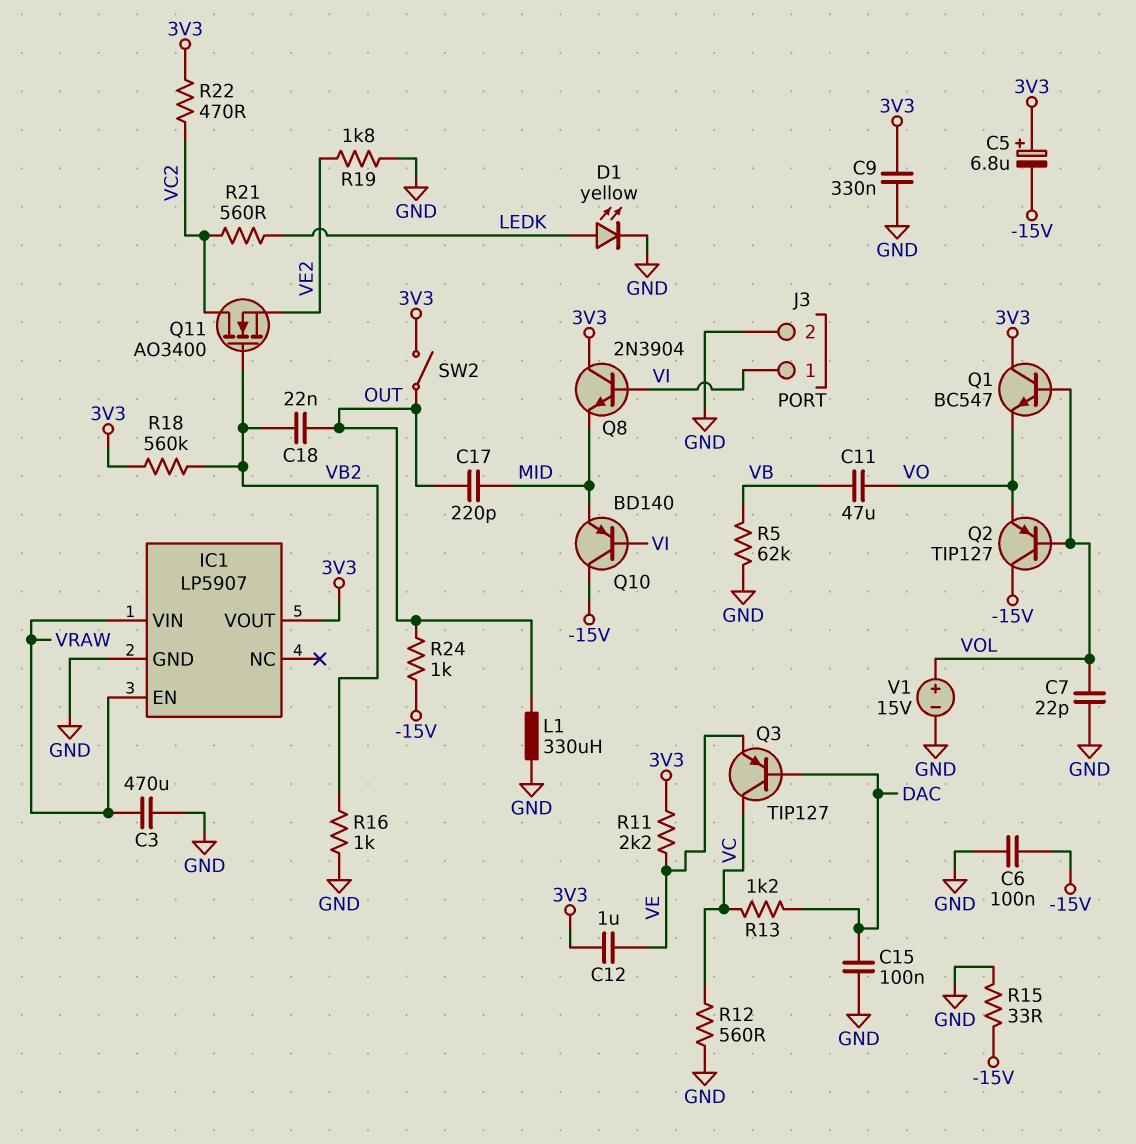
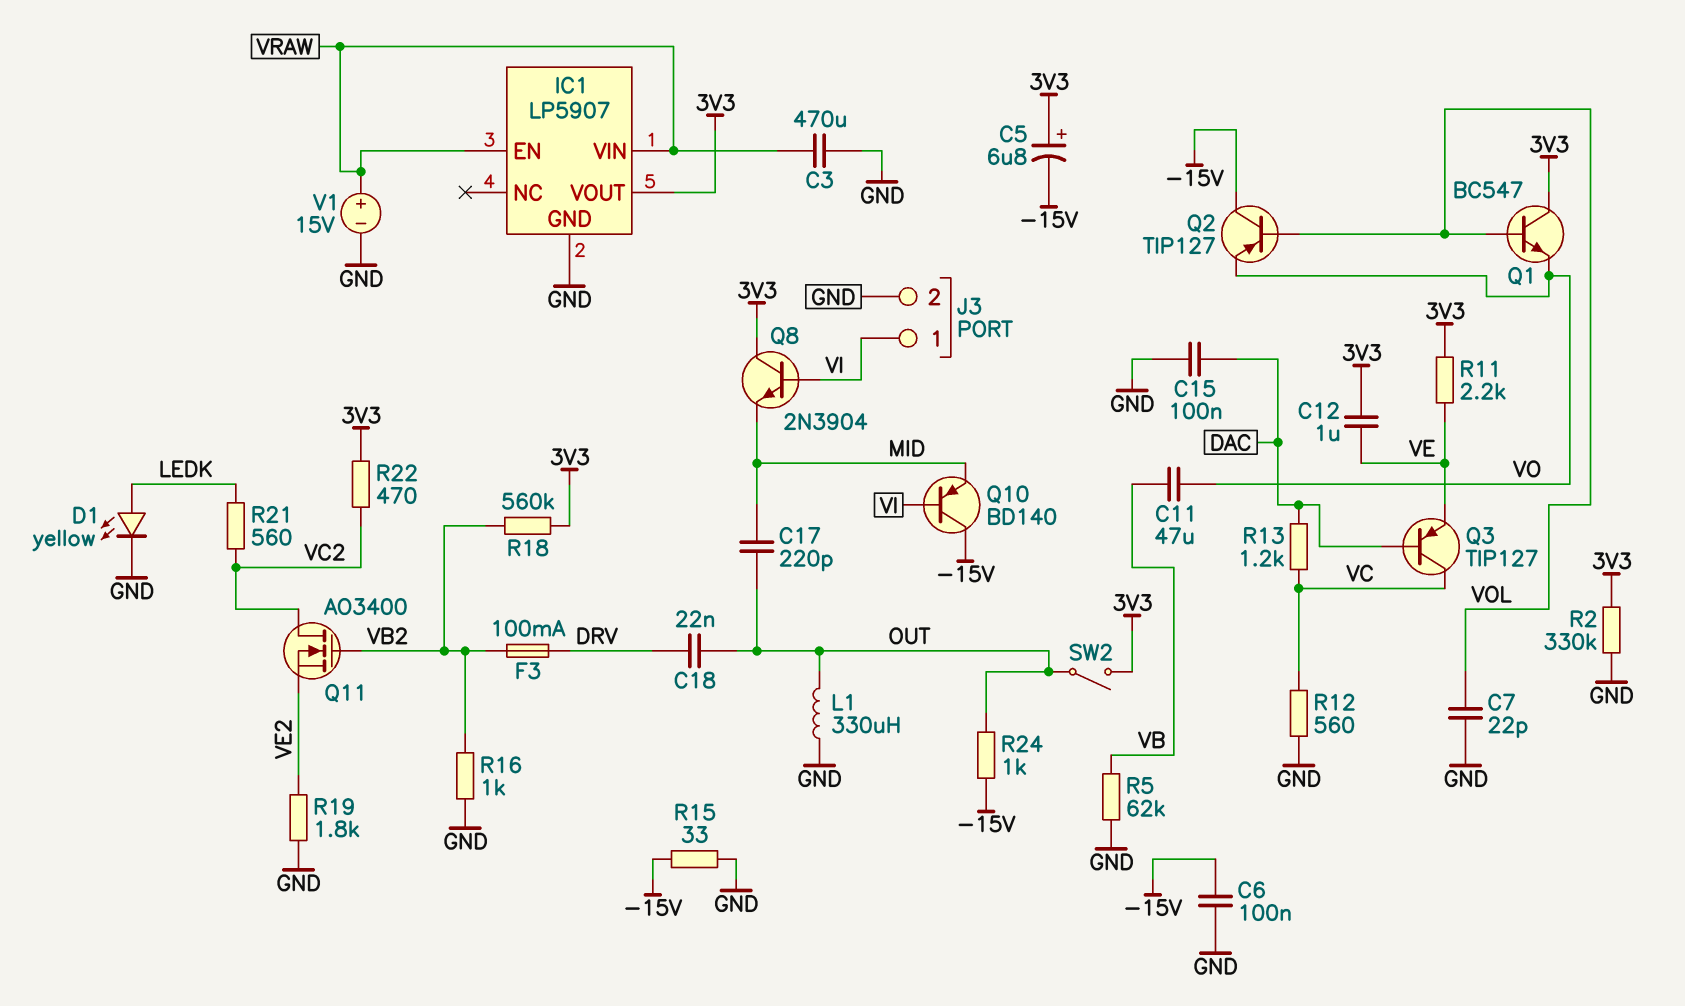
C9: 330nF (3V3, GND) -> none
C18: 22nF (OUT, VB2) -> 22nF (DRV, OUT)
F3: none -> 100mA (DRV, VB2)
R2: none -> 330k (3V3, GND)
V1: 15V (plus VOL, minus GND) -> 15V (plus VRAW, minus GND)

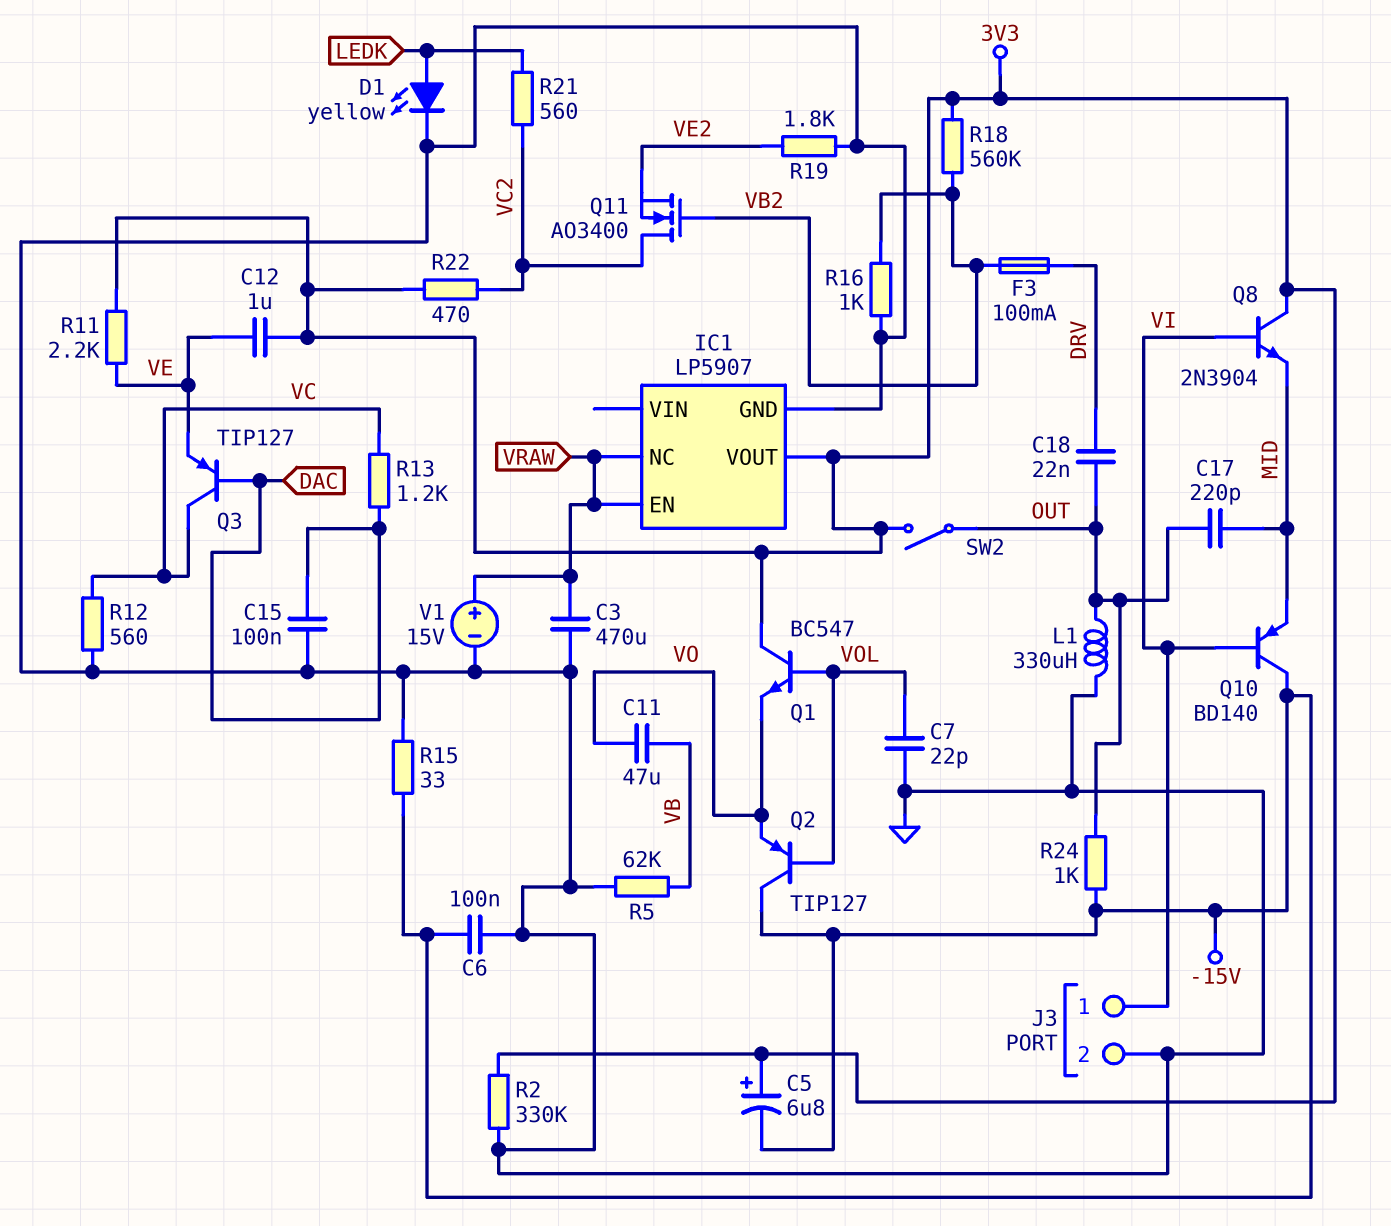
IC1 pin NC: none -> VRAW
IC1 pin VIN: VRAW -> none

